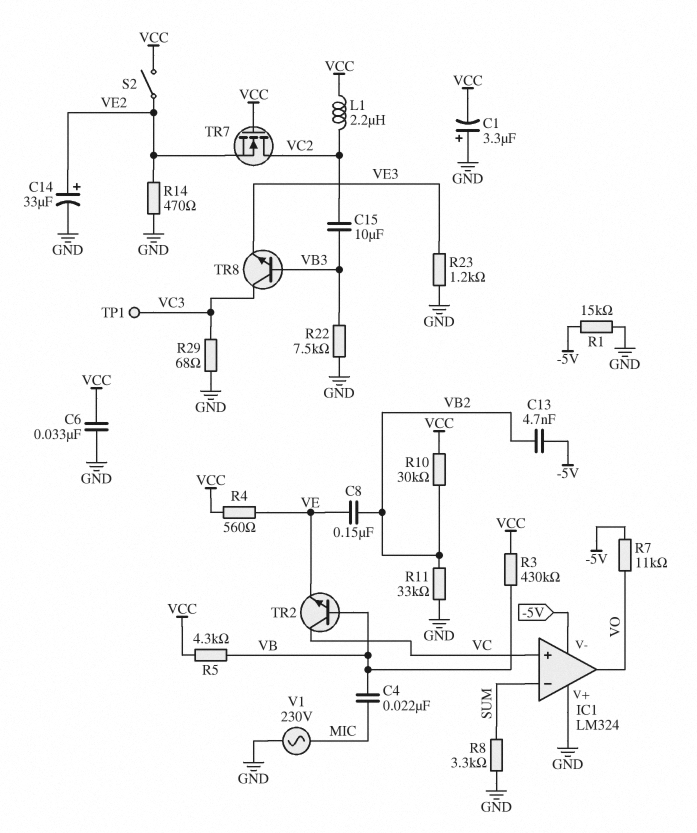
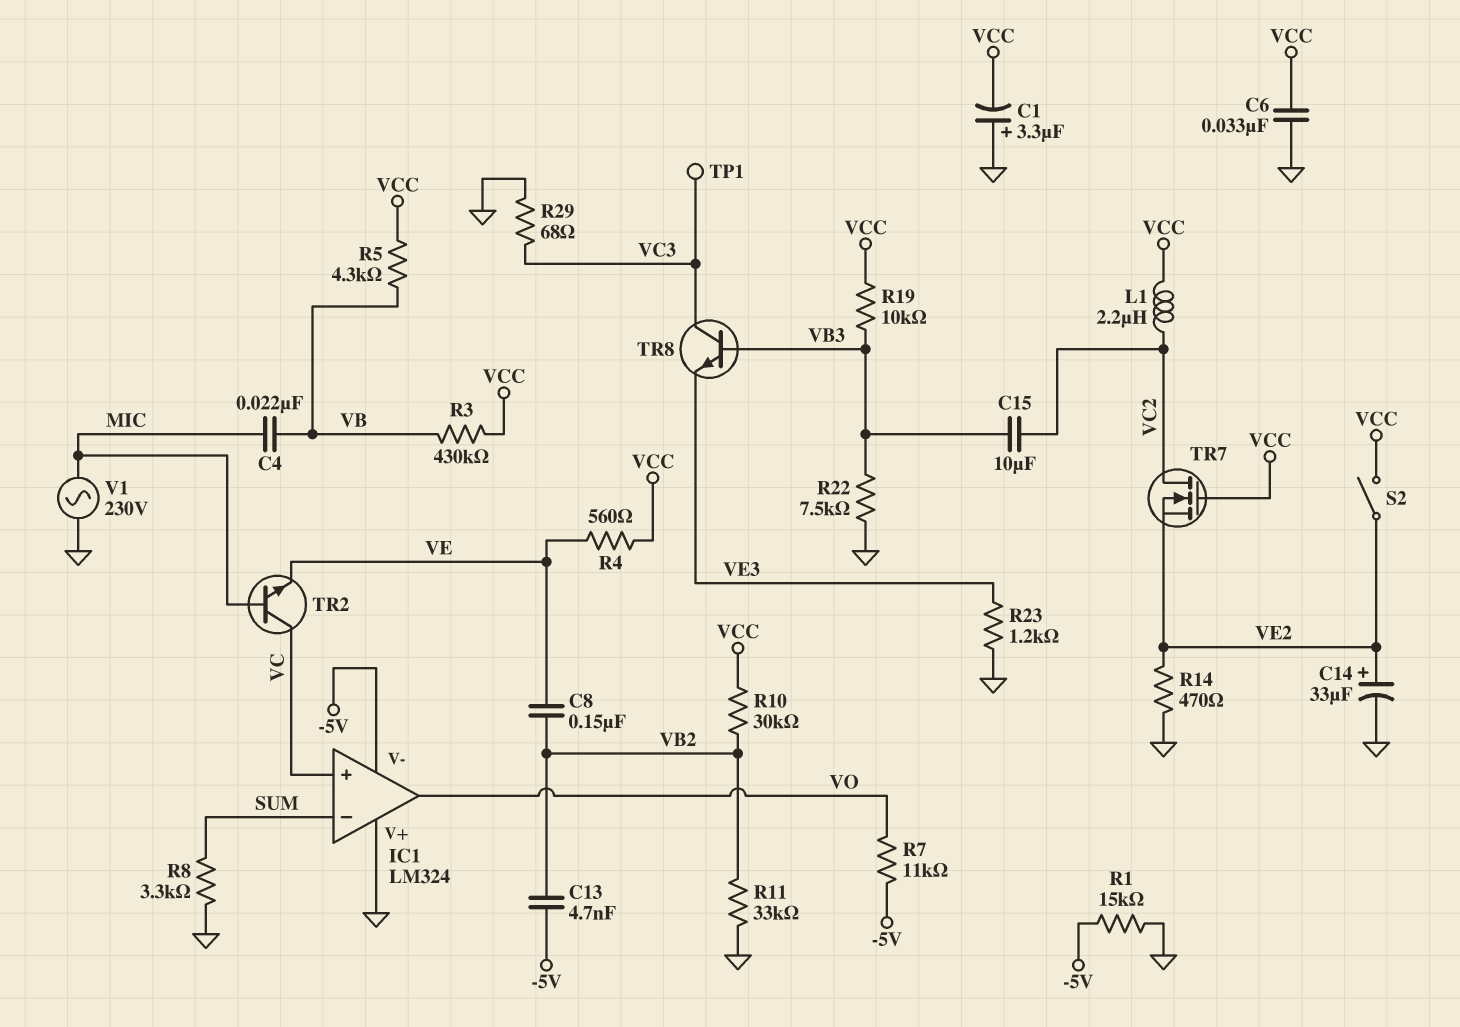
R19: none -> 10k (VB3, VCC)
TR2: NPN (B VB, C VC, E VE) -> NPN (B MIC, C VC, E VE)

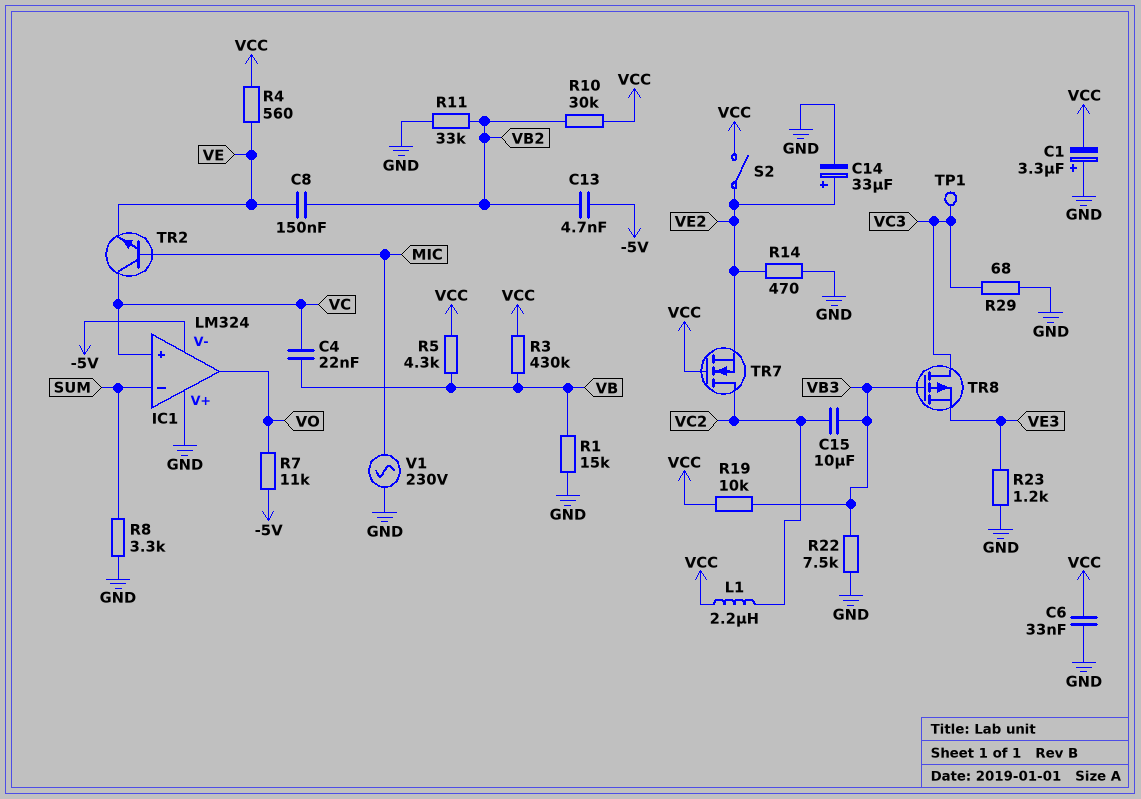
C4: 22nF (MIC, VB) -> 22nF (VB, VC)
R1: 15k (-5V, GND) -> 15k (GND, VB)
TR8: NPN (B VB3, C VC3, E VE3) -> PMOS (G VB3, D VC3, S VE3)

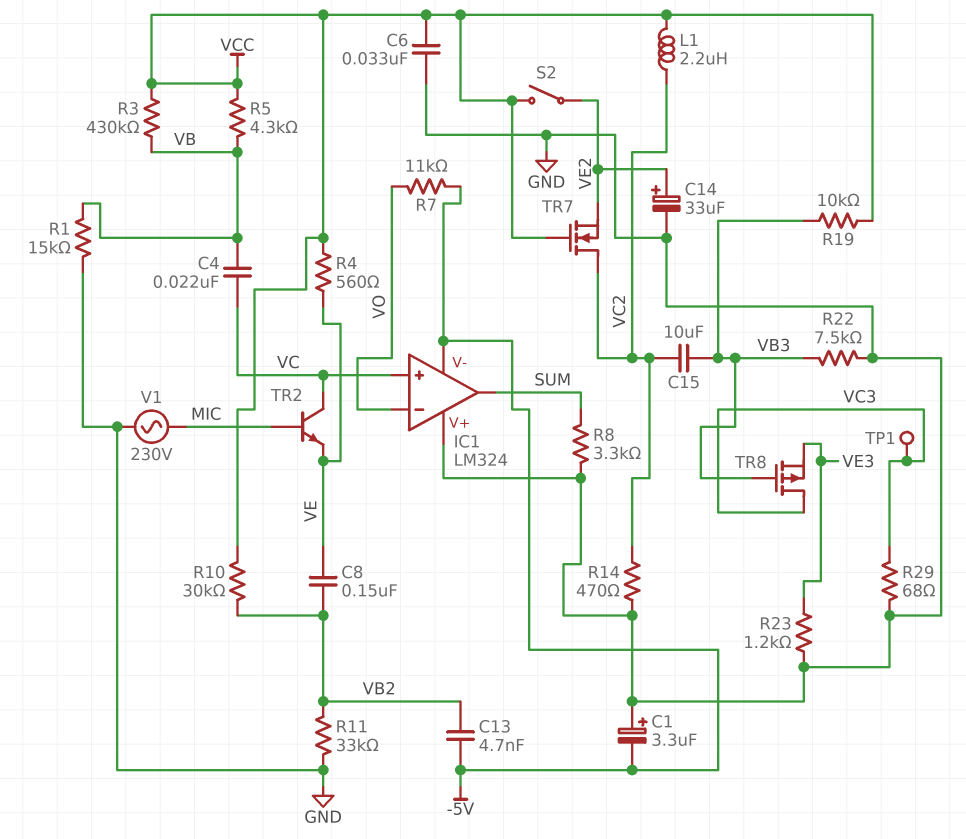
C1: 3.3uF (plus GND, minus VCC) -> 3.3uF (plus GND, minus -5V)
IC1 pin in-: SUM -> VO
IC1 pin out: VO -> SUM
R14: 470 (GND, VE2) -> 470 (GND, VC2)

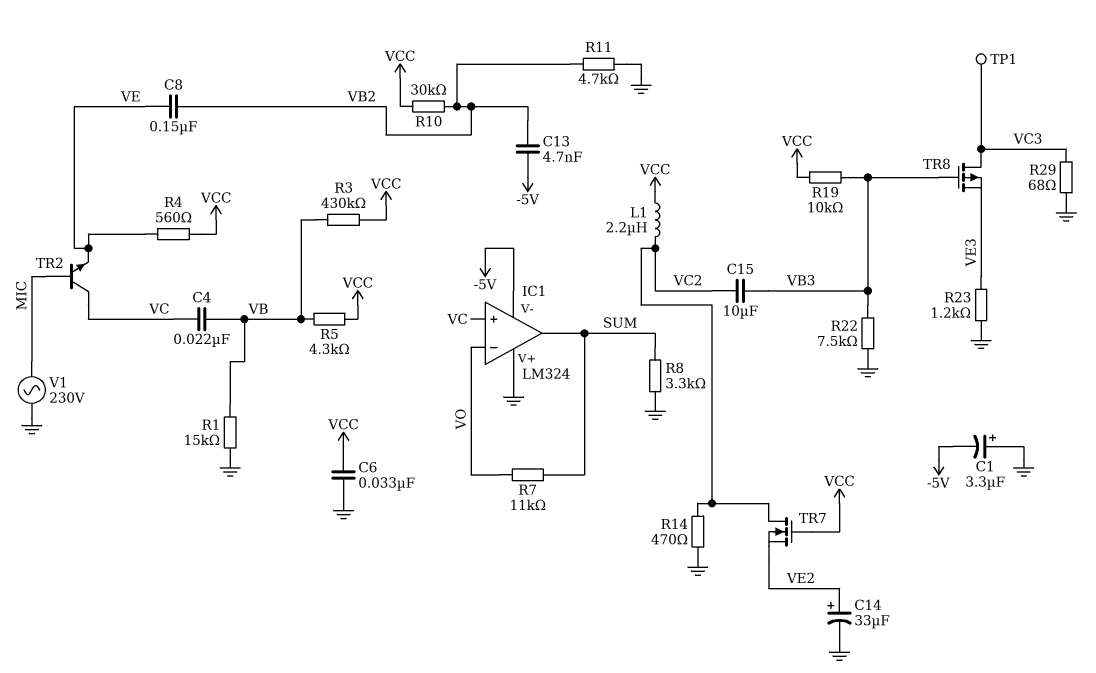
R7: 11k (-5V, VO) -> 11k (SUM, VO)
R11: 33k (GND, VB2) -> 4.7k (GND, VB2)
S2: switch (VCC, VE2) -> none

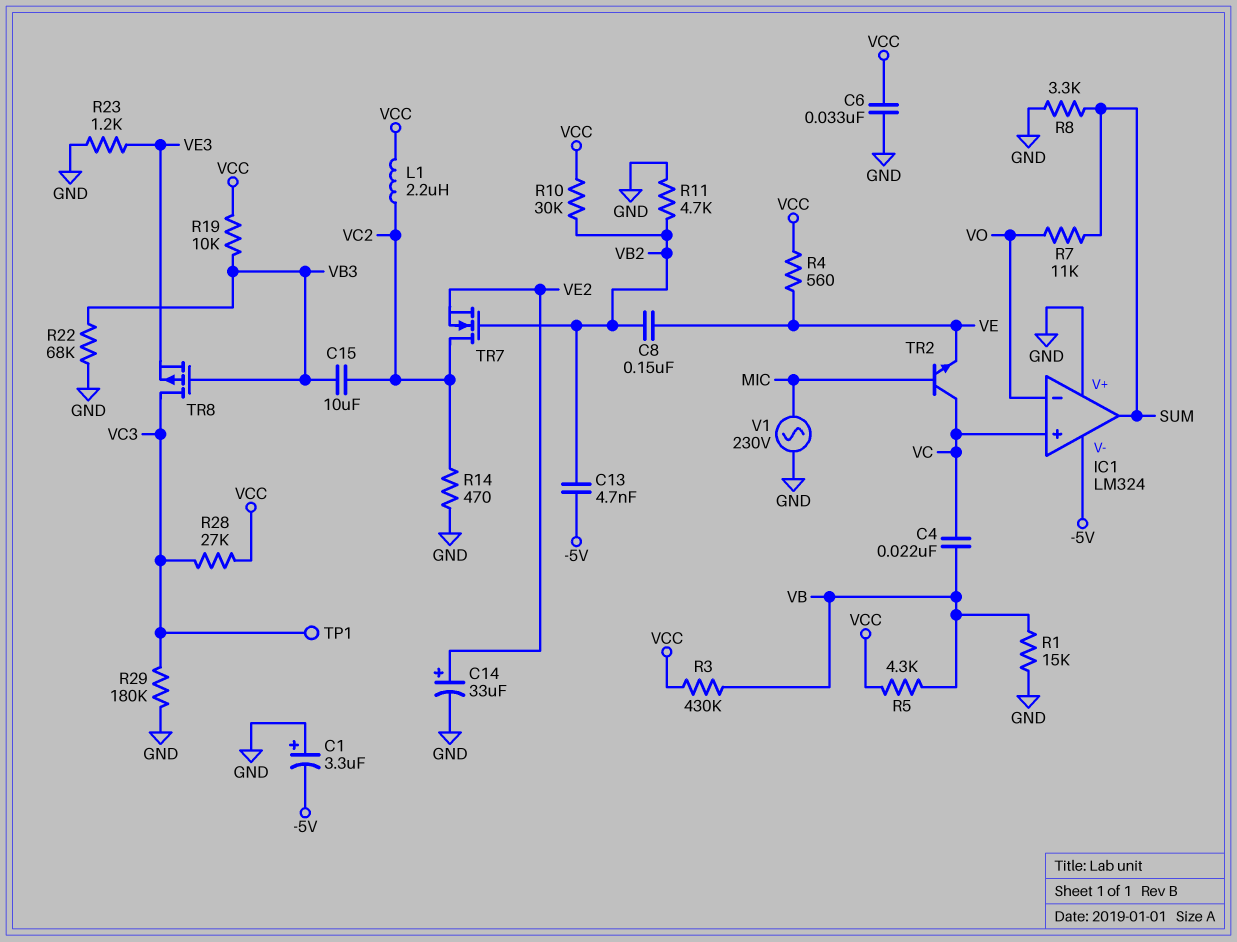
R22: 7.5k (GND, VB3) -> 68k (GND, VB3)
R28: none -> 27k (VC3, VCC)
R29: 68 (GND, VC3) -> 180k (GND, VC3)
TR7: NMOS (G VCC, D VC2, S VE2) -> NMOS (G VB2, D VC2, S VE2)

